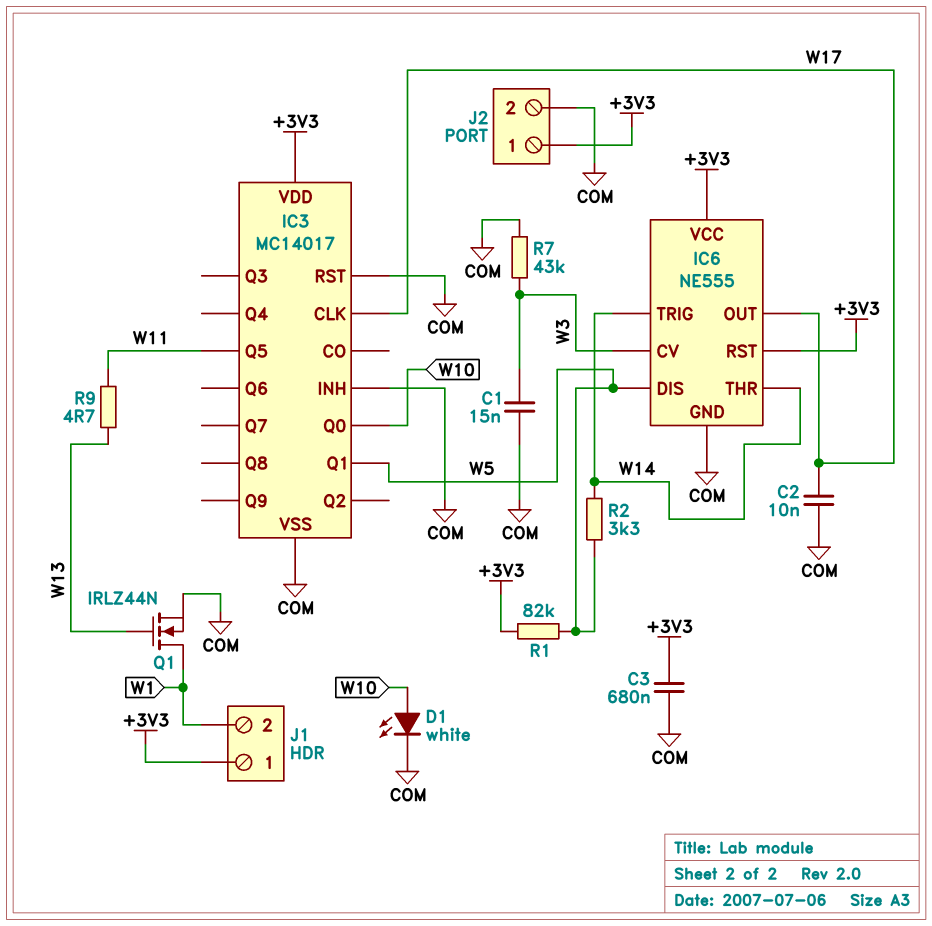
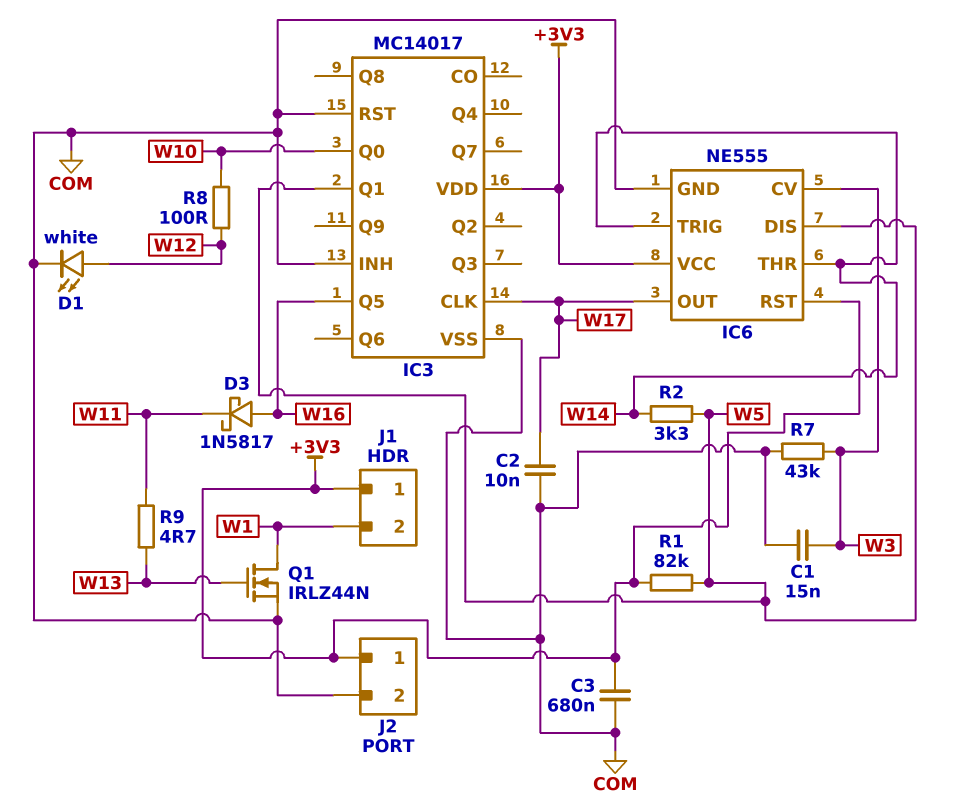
D1: LED white (A W10, K COM) -> LED white (A W12, K COM)
D3: none -> schottky 1N5817 (A W16, K W11)
IC3 pin Q5: W11 -> W16
R8: none -> 100 (W10, W12)

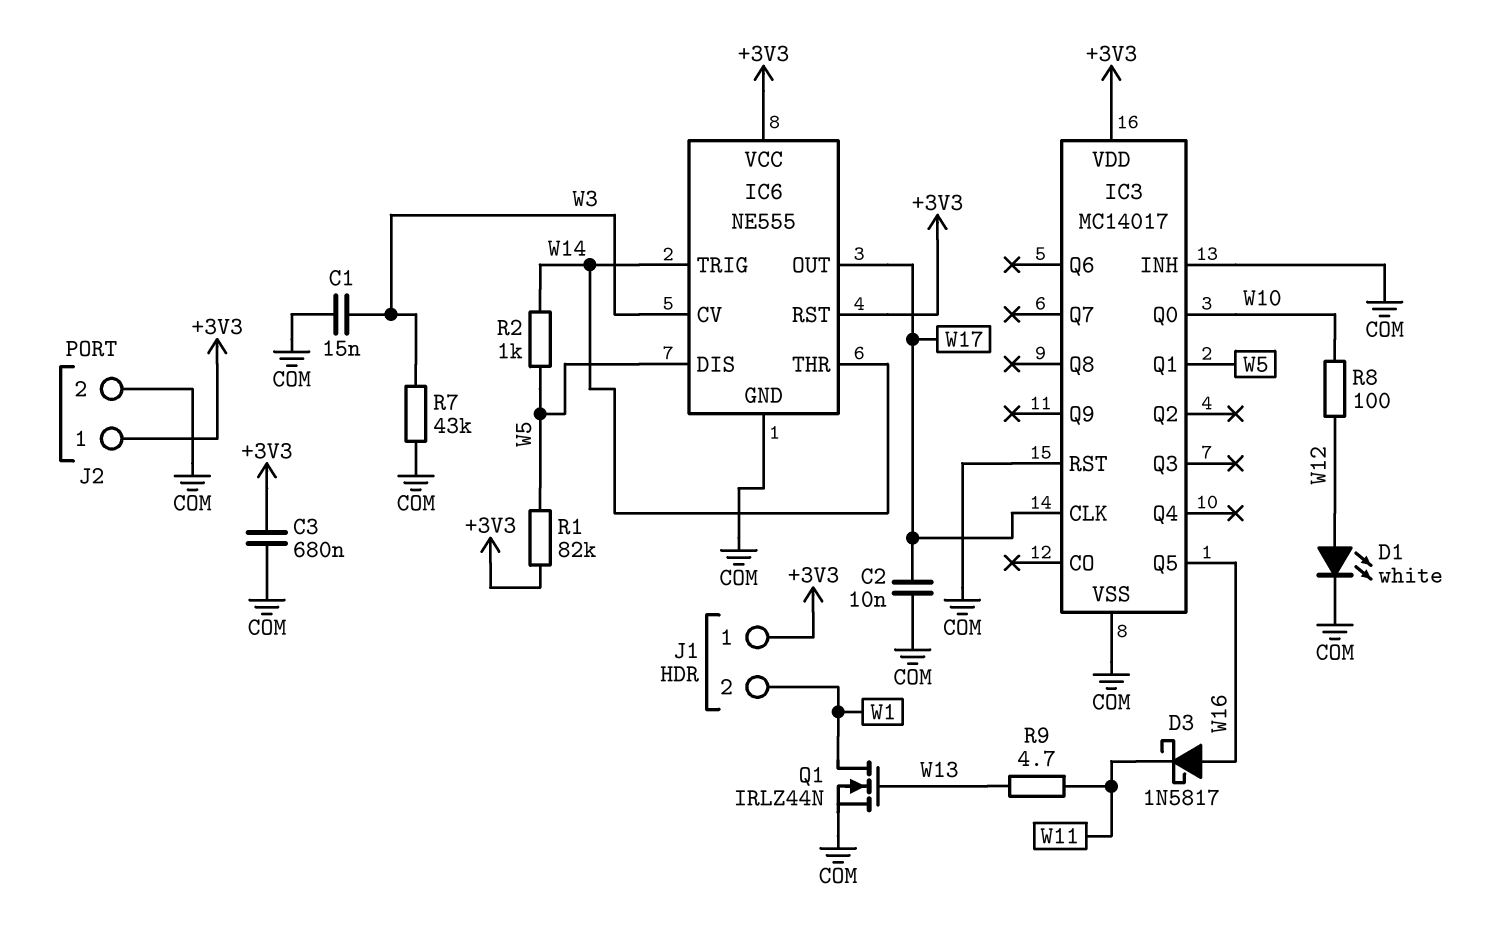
R2: 3.3k (W5, W14) -> 1k (W5, W14)

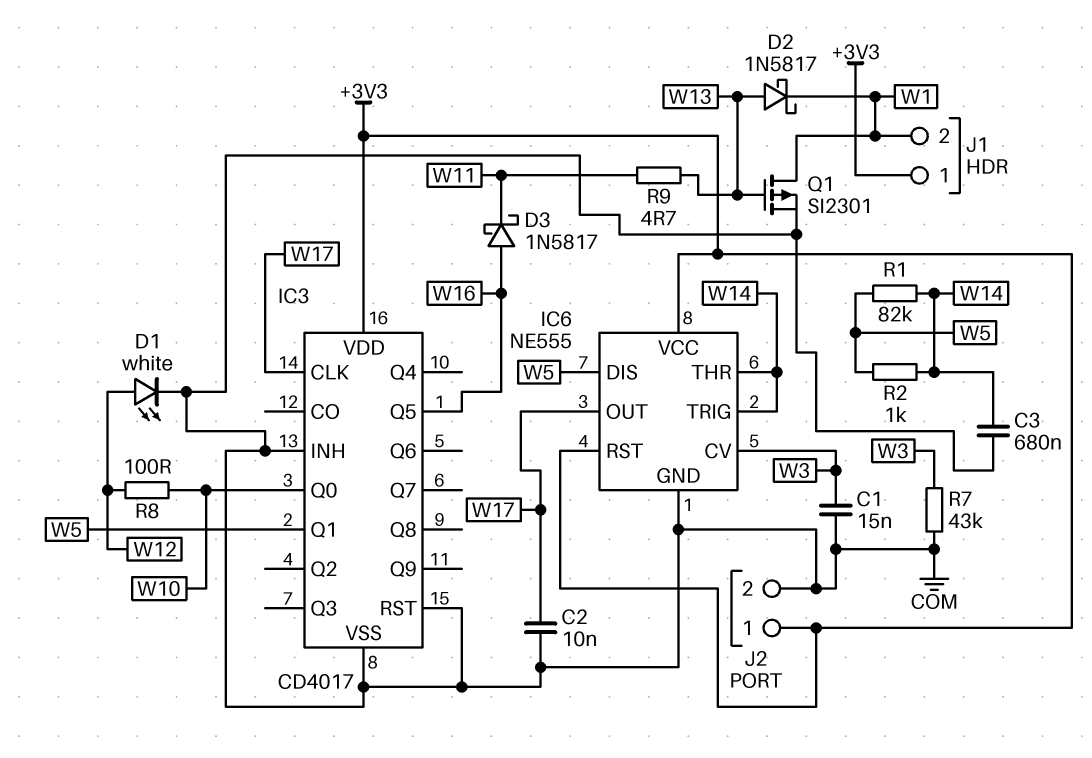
C3: 680nF (+3V3, COM) -> 680nF (COM, W14)
D2: none -> schottky 1N5817 (A W13, K W1)
IC3: MC14017 -> CD4017
Q1: NMOS IRLZ44N (G W13, D W1, S COM) -> PMOS SI2301 (G W13, D W1, S COM)
R1: 82k (+3V3, W5) -> 82k (W5, W14)

